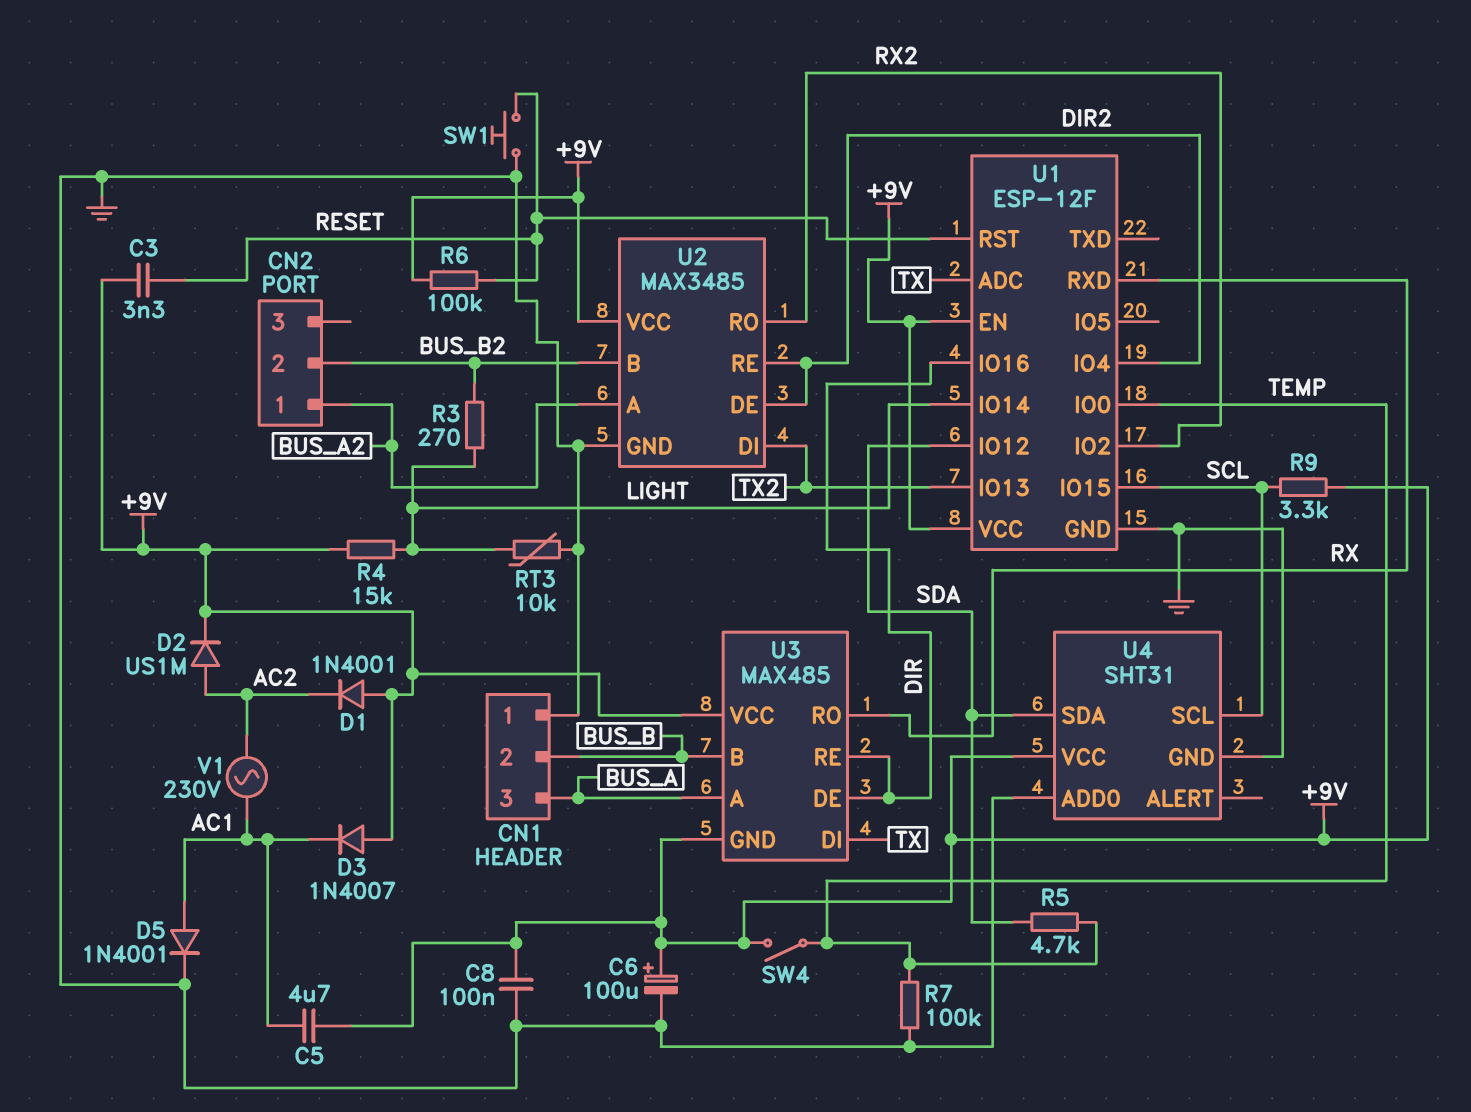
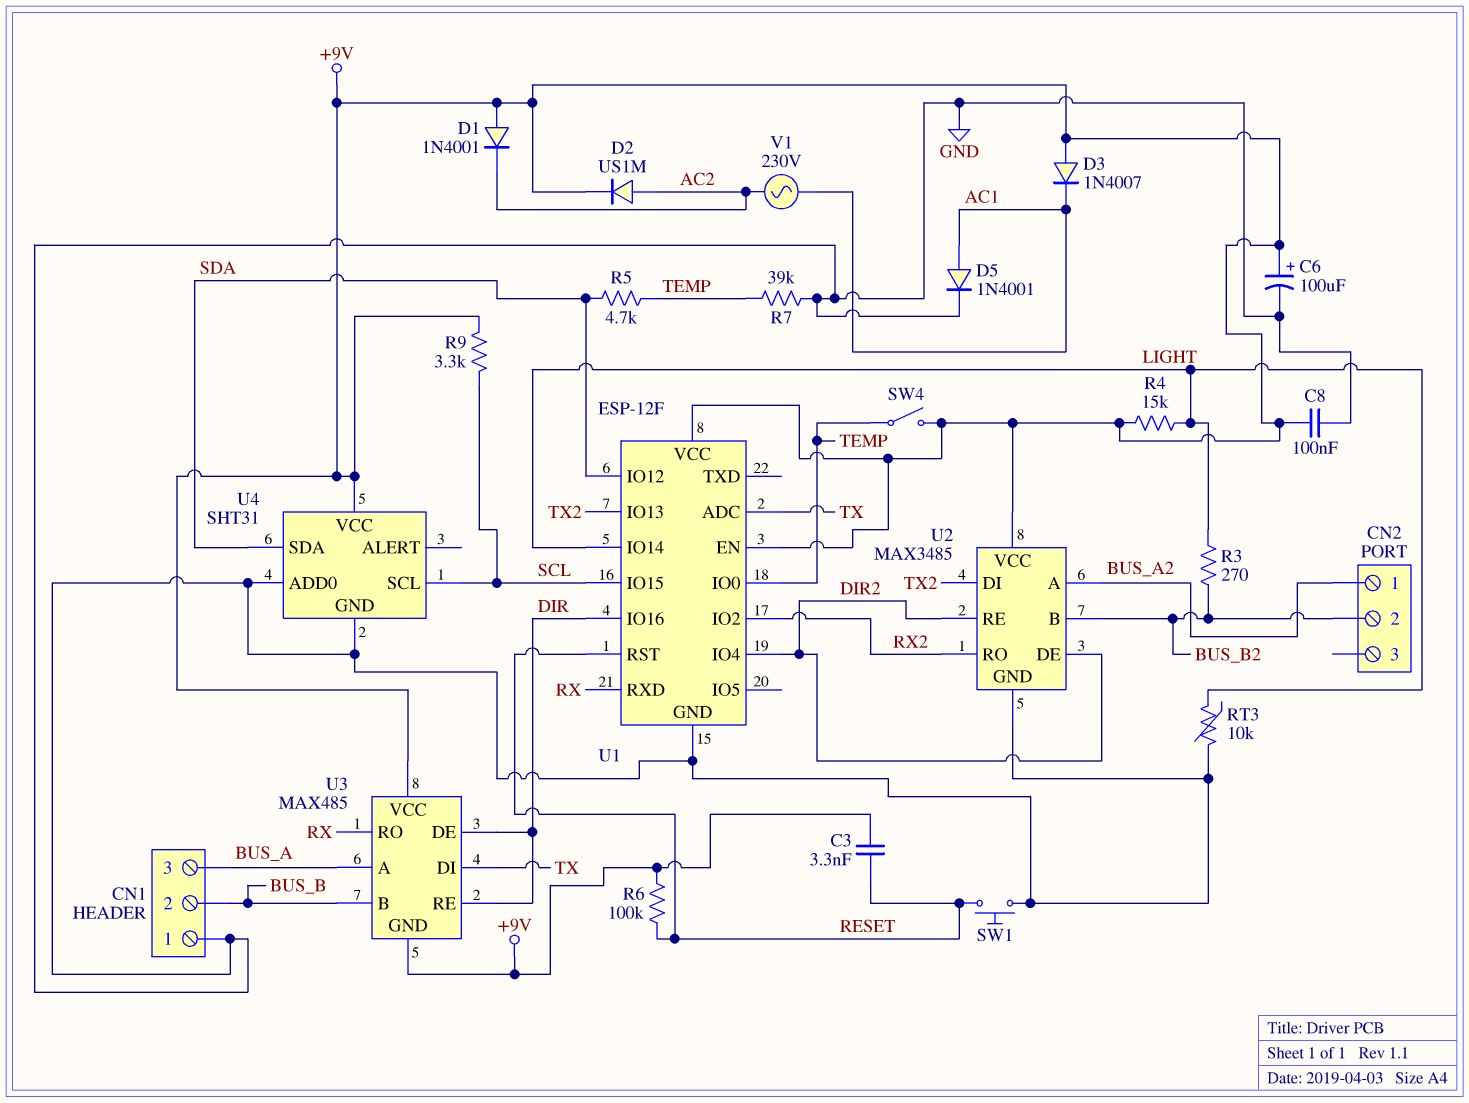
C5: 4.7uF (+9V, AC1) -> none
R7: 100k (GND, TEMP) -> 39k (GND, TEMP)

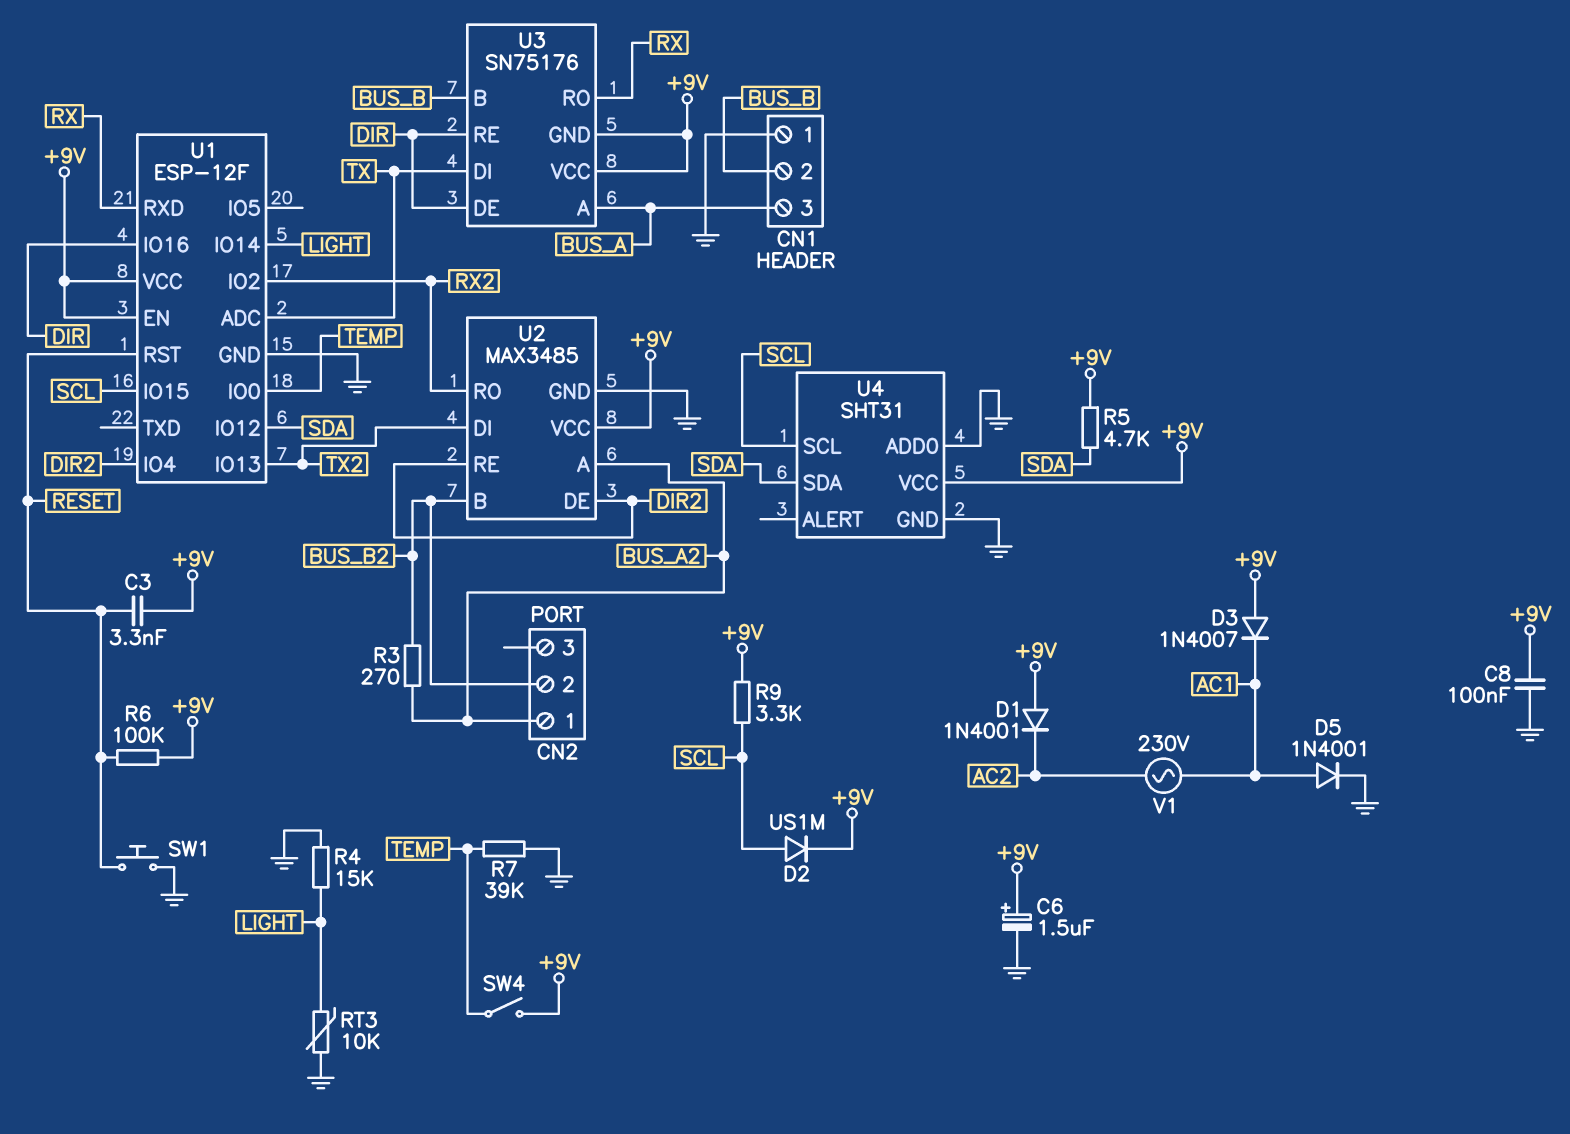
C6: 100uF (plus +9V, minus GND) -> 1.5uF (plus +9V, minus GND)
D2: diode US1M (A AC2, K +9V) -> diode US1M (A SCL, K +9V)
R3: 270 (BUS_B2, LIGHT) -> 270 (BUS_A2, BUS_B2)
R4: 15k (+9V, LIGHT) -> 15k (GND, LIGHT)
R5: 4.7k (SDA, TEMP) -> 4.7k (+9V, SDA)
U3: MAX485 -> SN75176

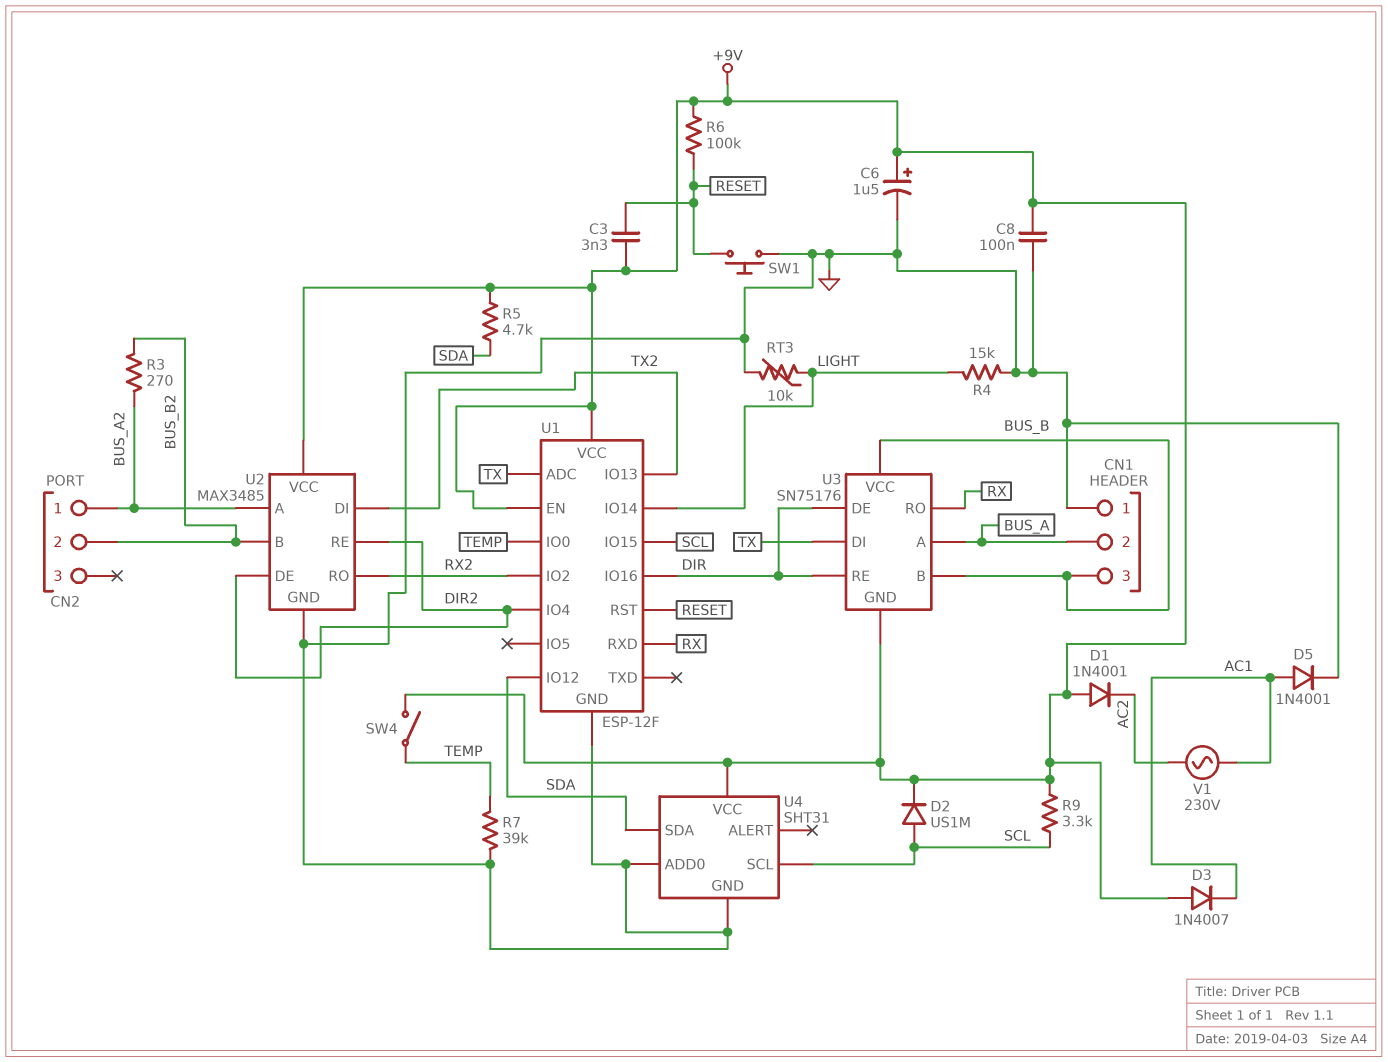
CN1 pin 2: BUS_B -> BUS_A
CN1 pin 3: BUS_A -> BUS_B
U3 pin VCC: +9V -> BUS_B

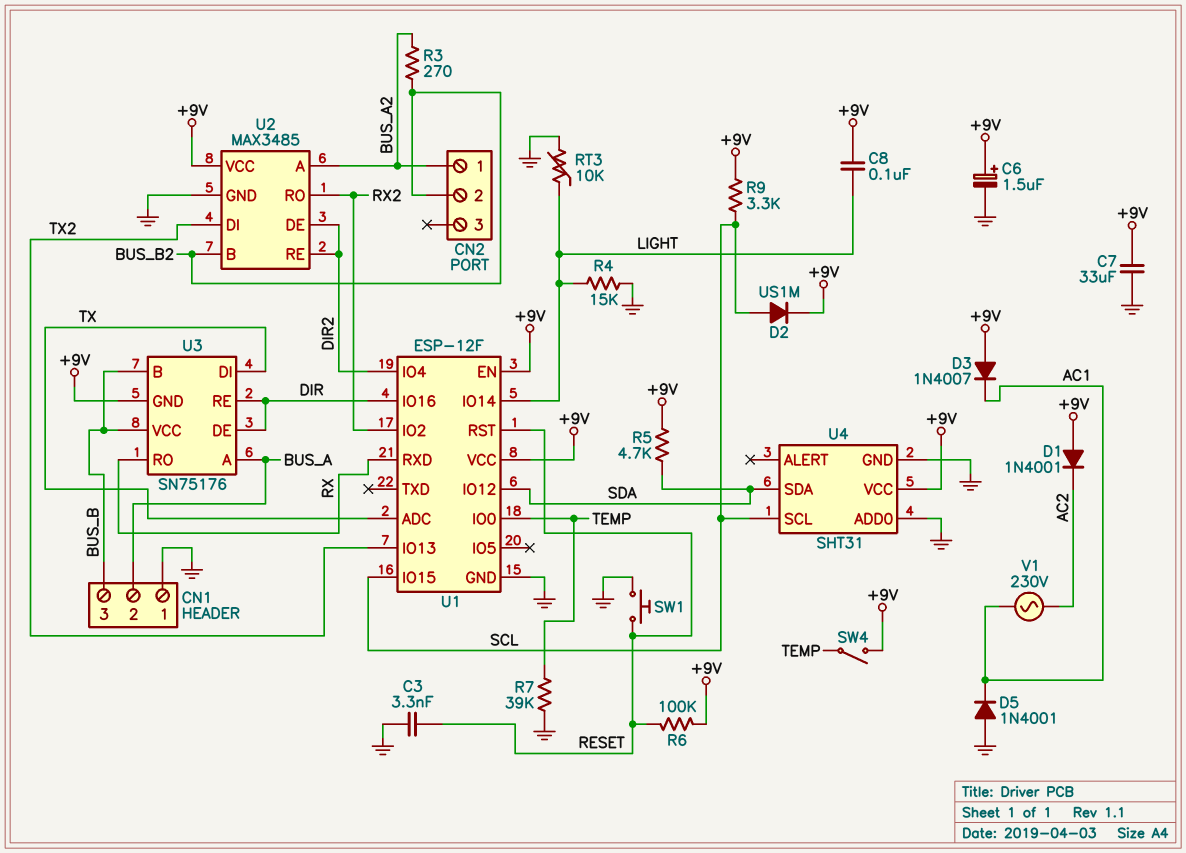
C3: 3.3nF (+9V, RESET) -> 3.3nF (GND, RESET)
C7: none -> 33uF (+9V, GND)
C8: 100nF (+9V, GND) -> 100nF (+9V, LIGHT)
D5: diode 1N4001 (A AC1, K GND) -> diode 1N4001 (A GND, K AC1)

